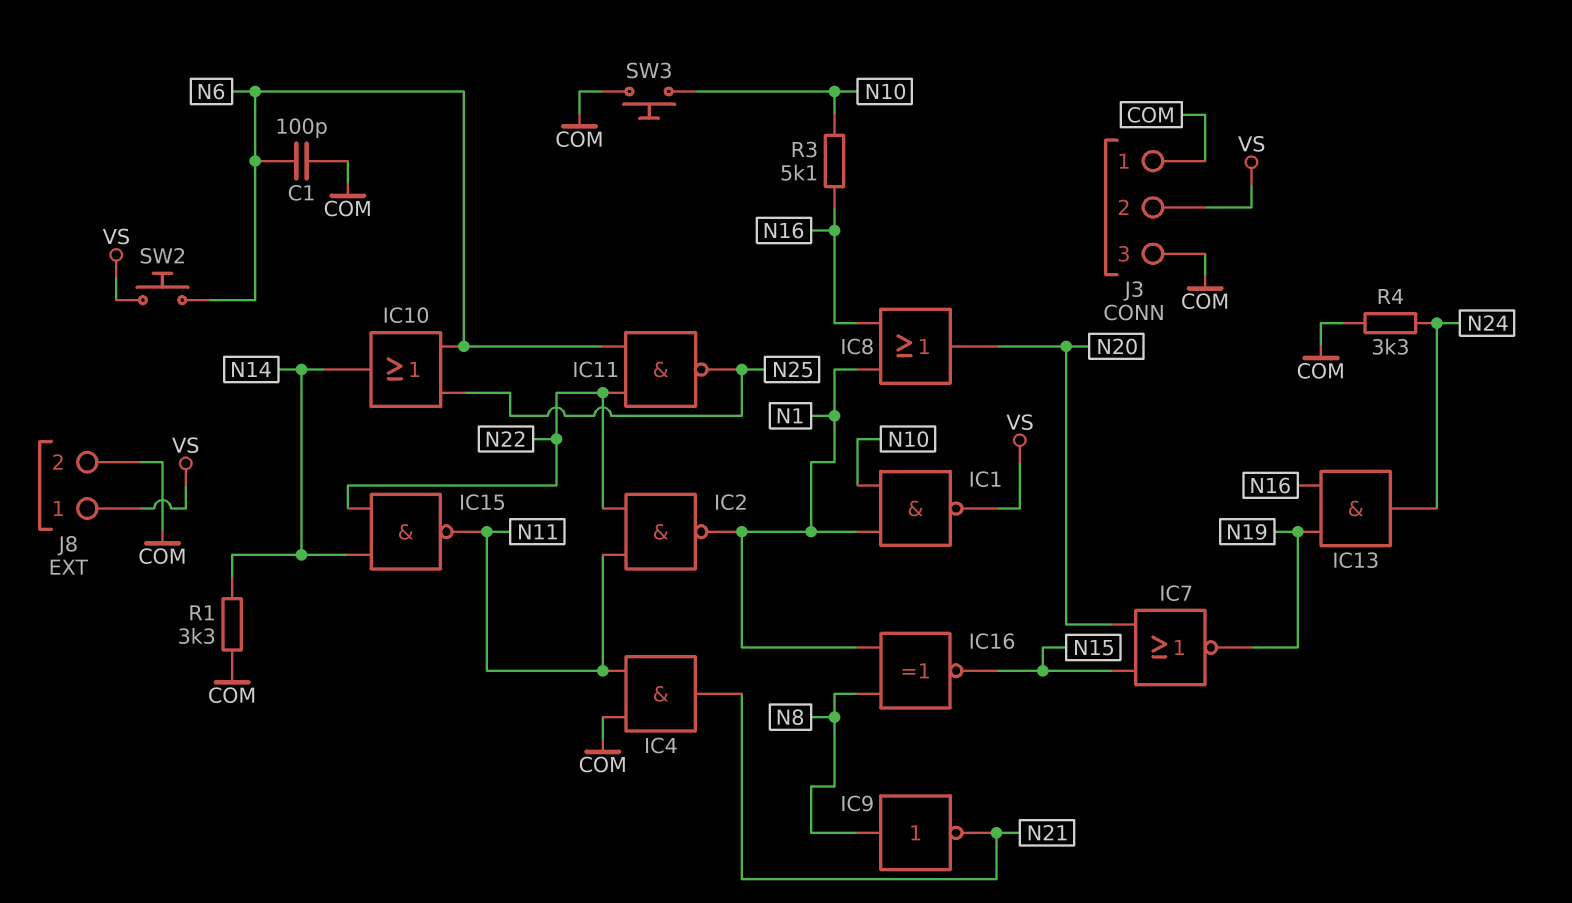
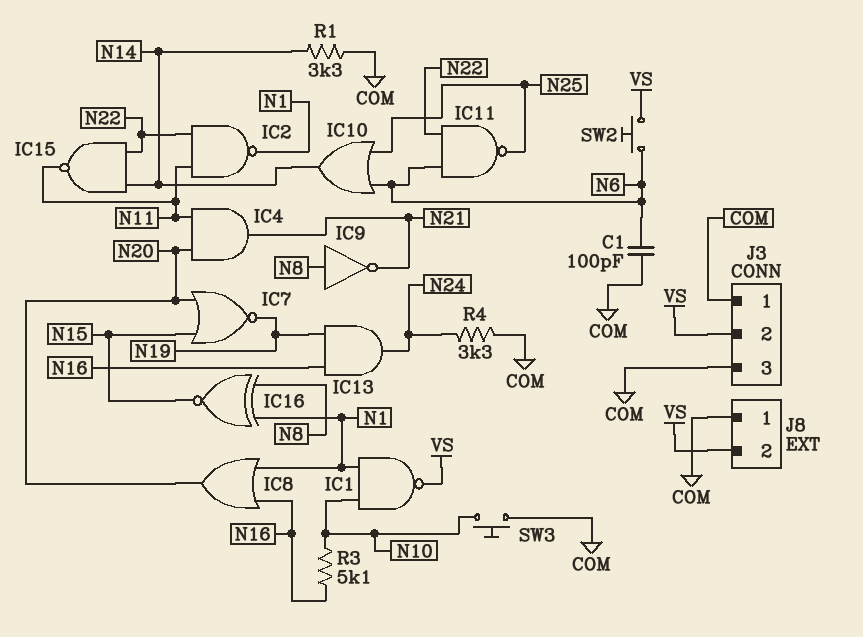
IC4: AND (in COM, in N11, out N21) -> AND (in N11, in N20, out N21)
J8 pin 1: VS -> COM
J8 pin 2: COM -> VS

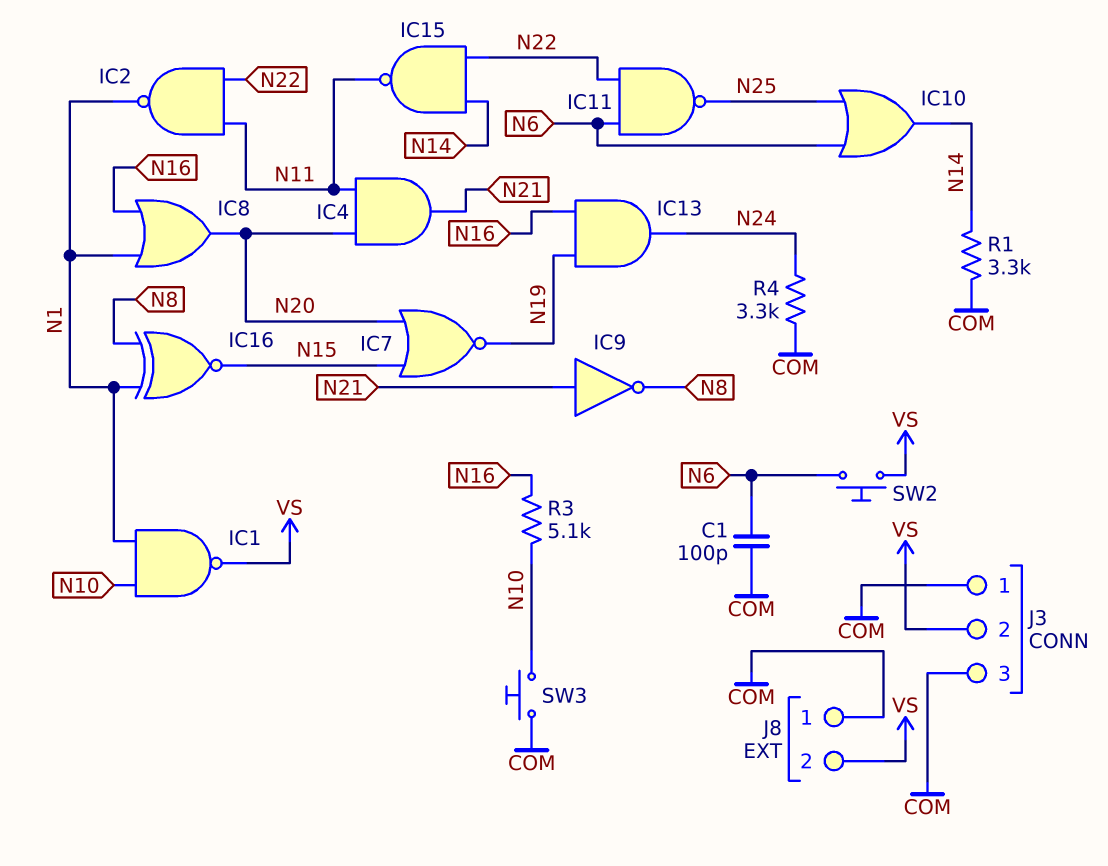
IC9: NOT (in N8, out N21) -> NOT (in N21, out N8)

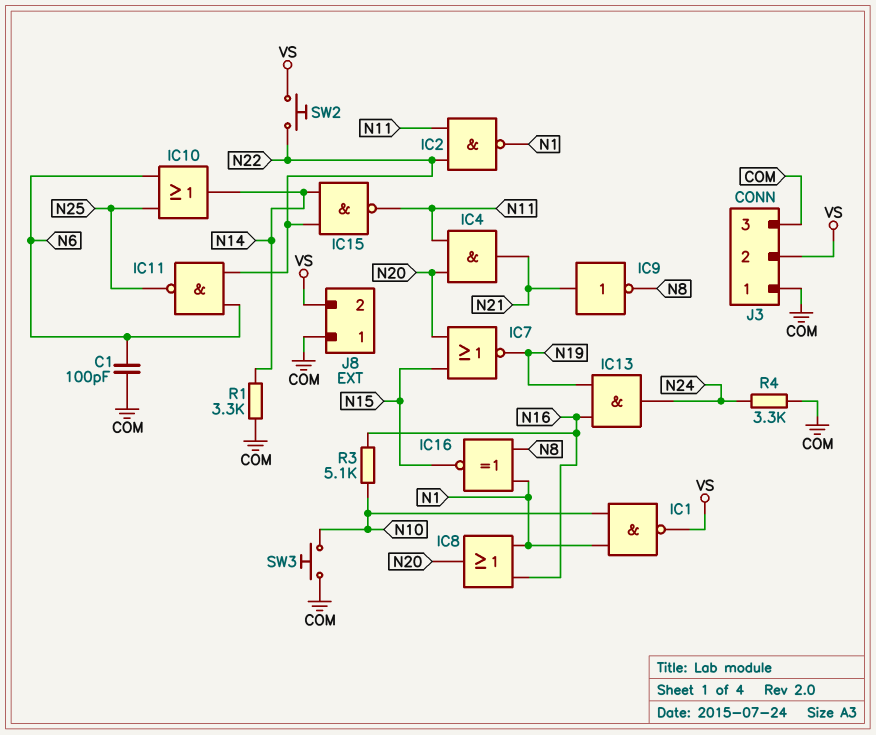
SW2: button (N6, VS) -> button (N22, VS)

